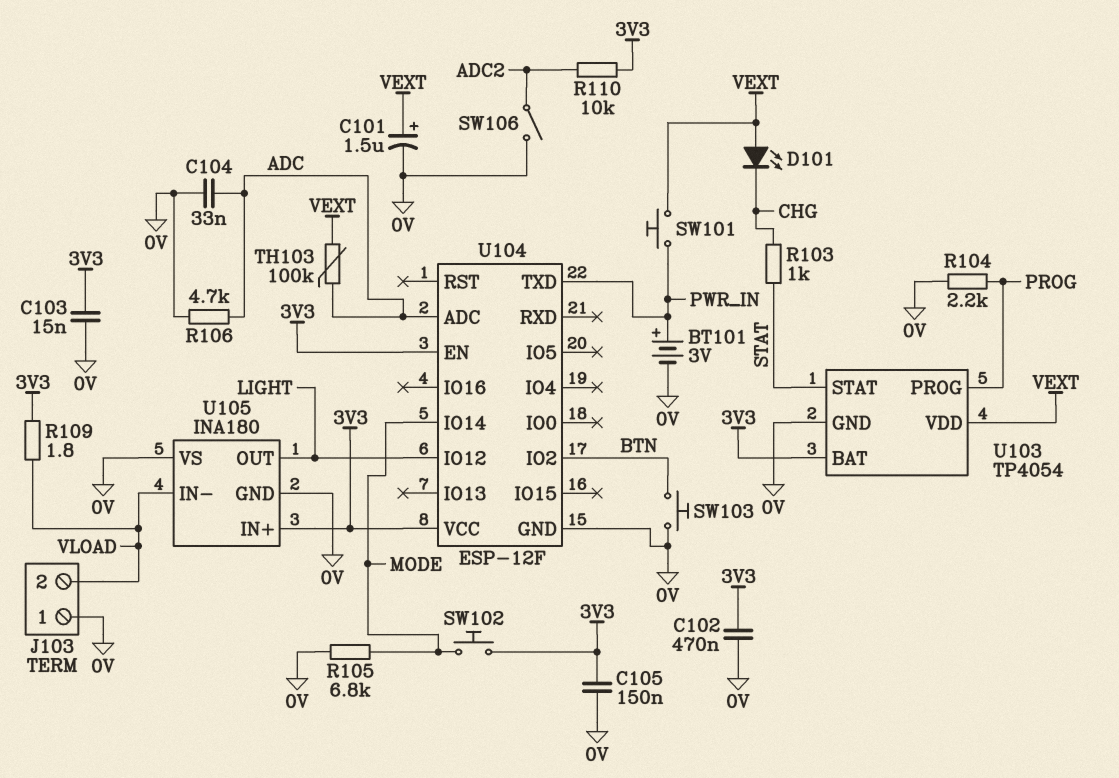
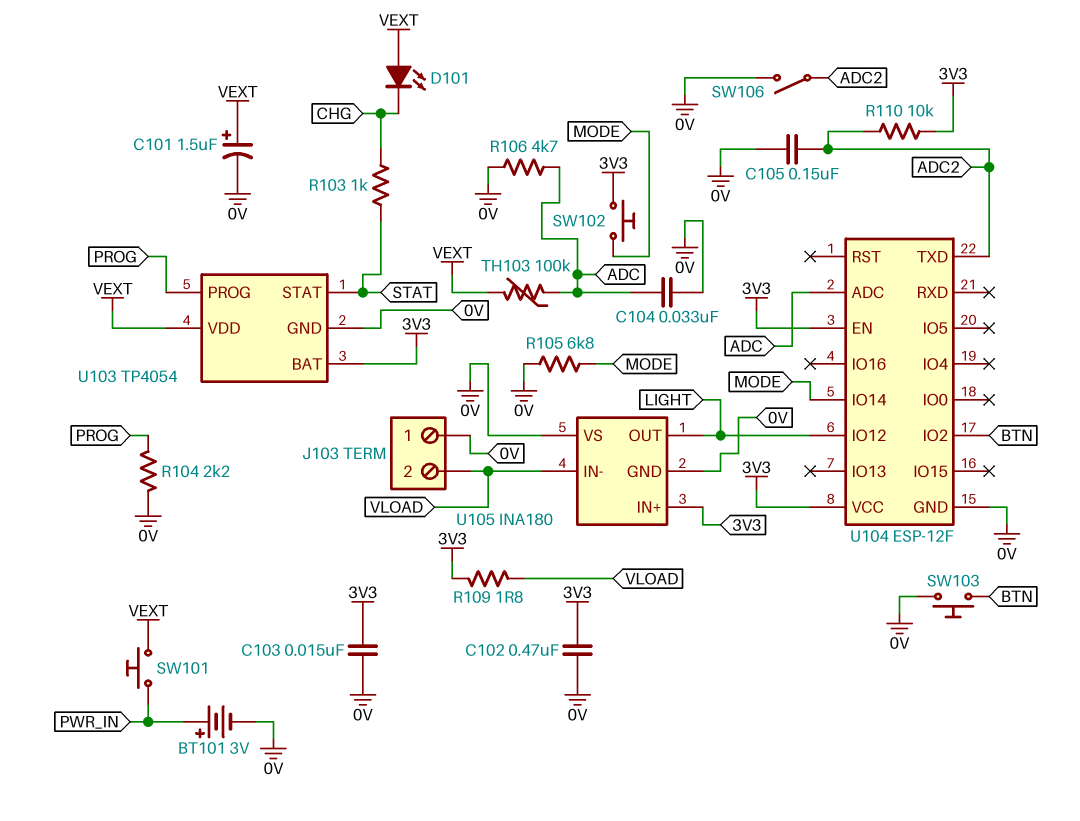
C105: 150nF (0V, 3V3) -> 150nF (0V, ADC2)
U104 pin TXD: PWR_IN -> ADC2

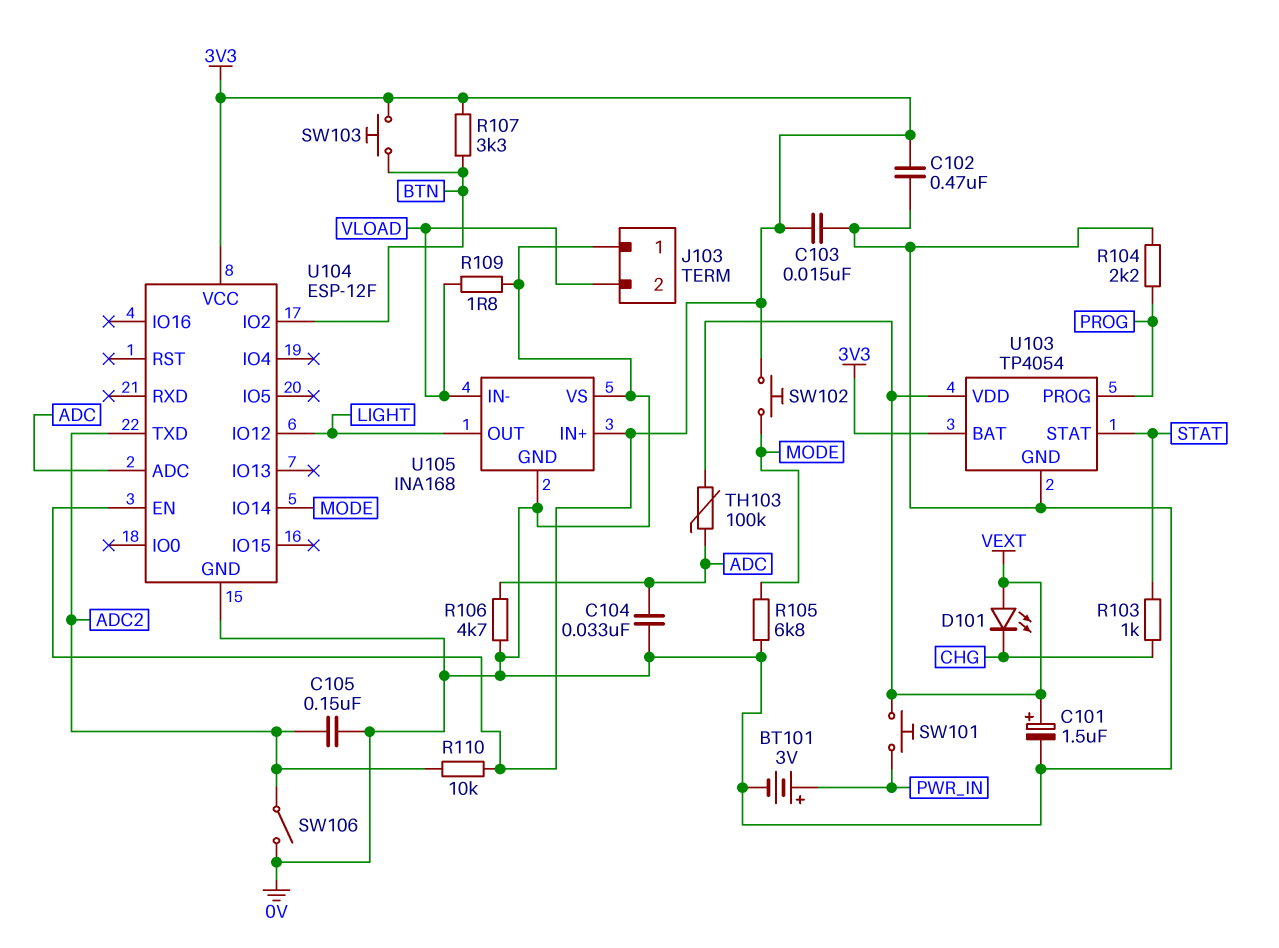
R107: none -> 3.3k (3V3, BTN)
R109: 1.8 (3V3, VLOAD) -> 1.8 (0V, VLOAD)
SW103: button (0V, BTN) -> button (3V3, BTN)
U105: INA180 -> INA168

